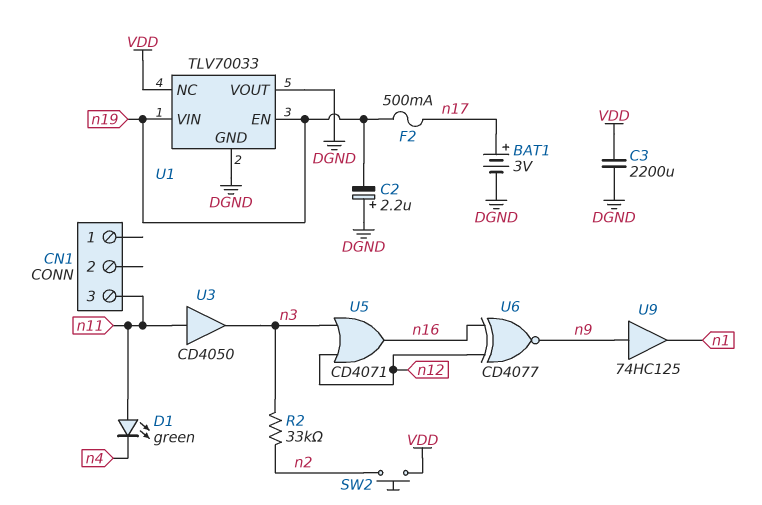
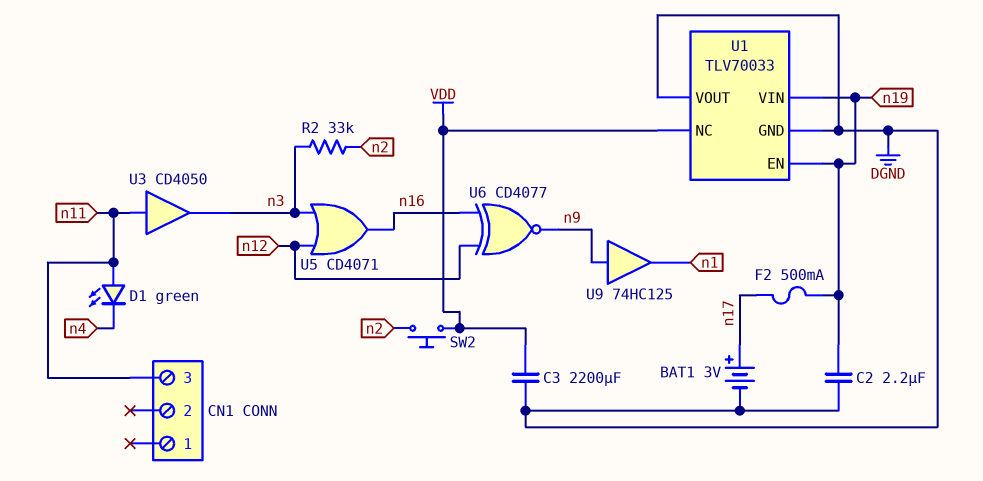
C2: 2.2uF (plus DGND, minus n19) -> 2.2uF (DGND, n19)

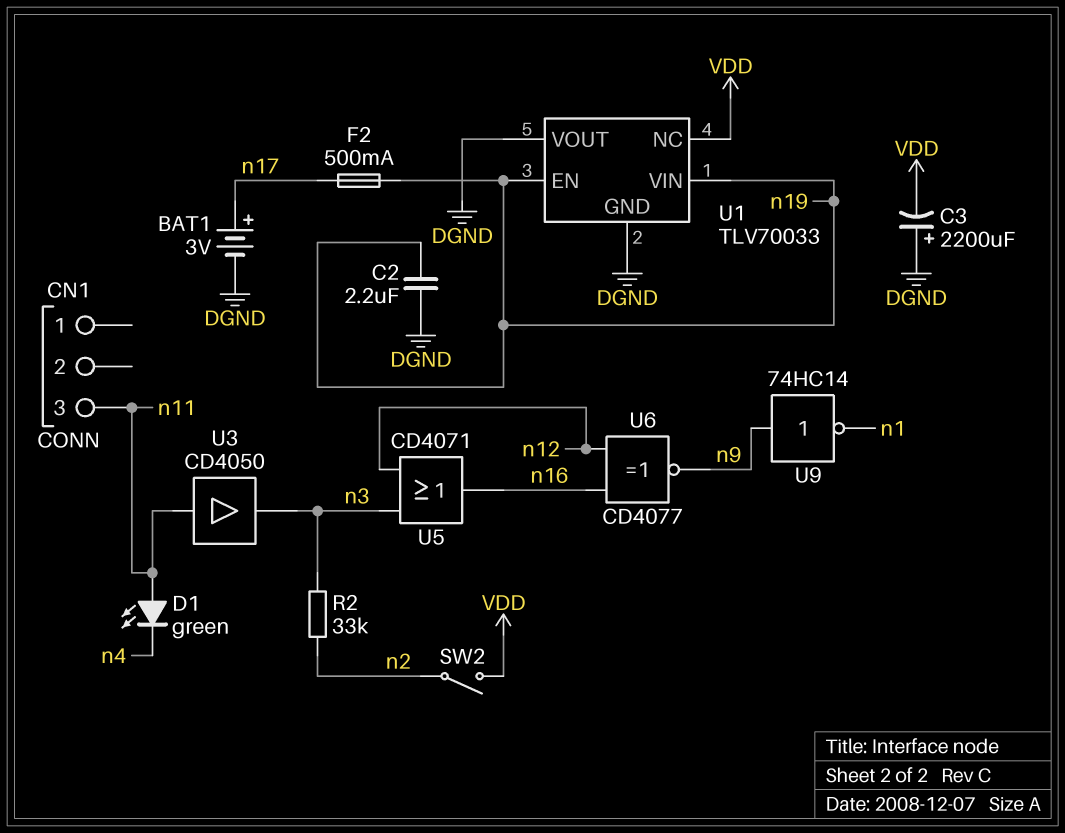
C3: 2200uF (DGND, VDD) -> 2200uF (plus DGND, minus VDD)
SW2: button (VDD, n2) -> switch (VDD, n2)
U9: buffer 74HC125 (in n9, out n1) -> NOT 74HC14 (in n9, out n1)

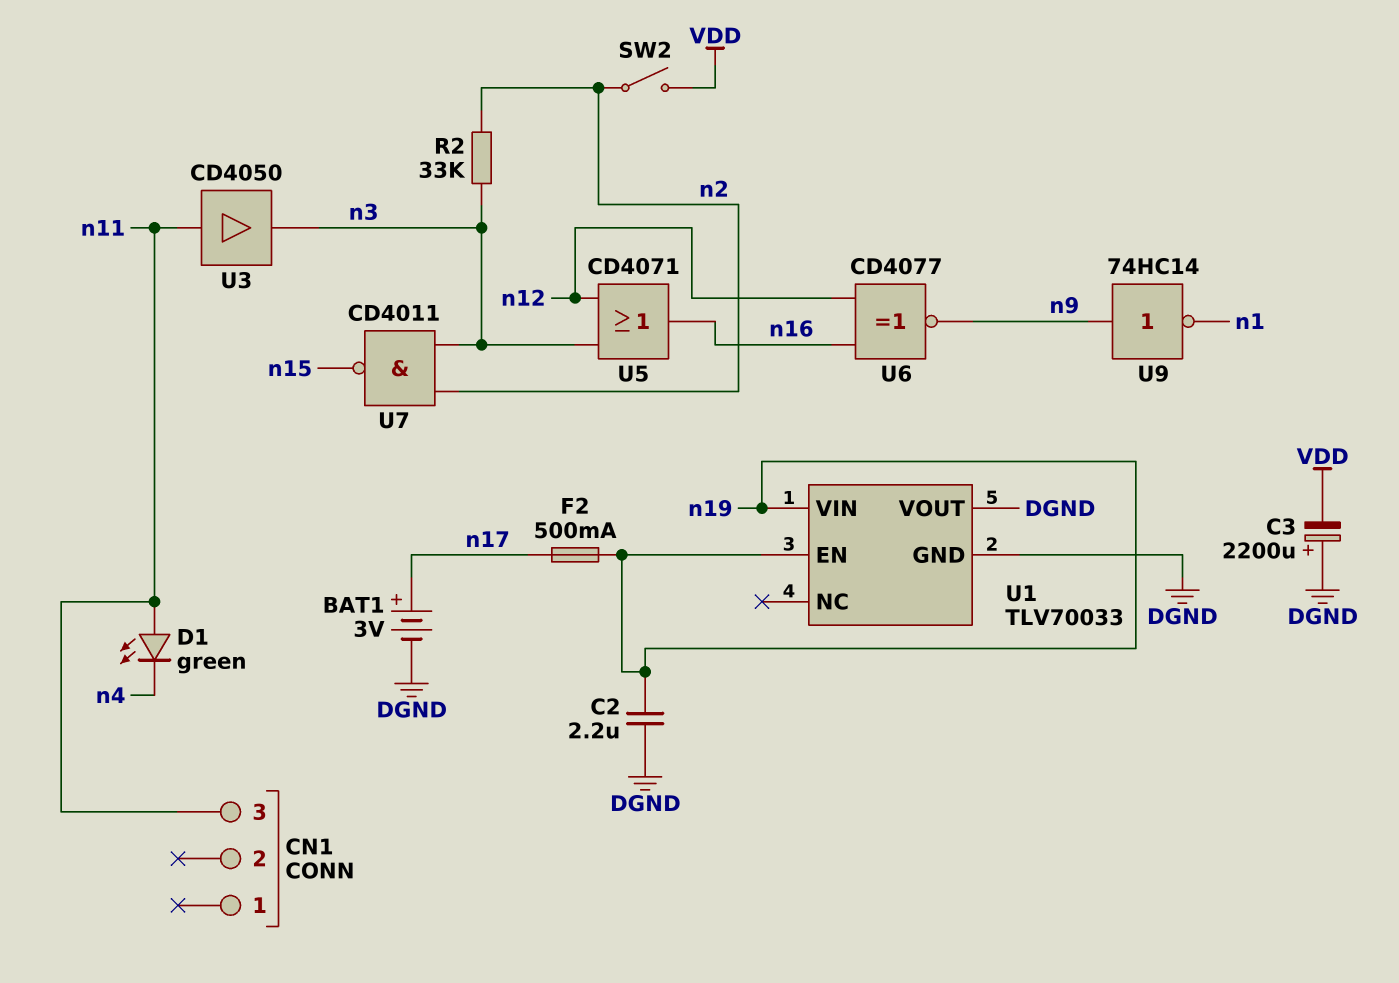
U1 pin NC: VDD -> none
U7: none -> NAND CD4011 (in n2, in n3, out n15)

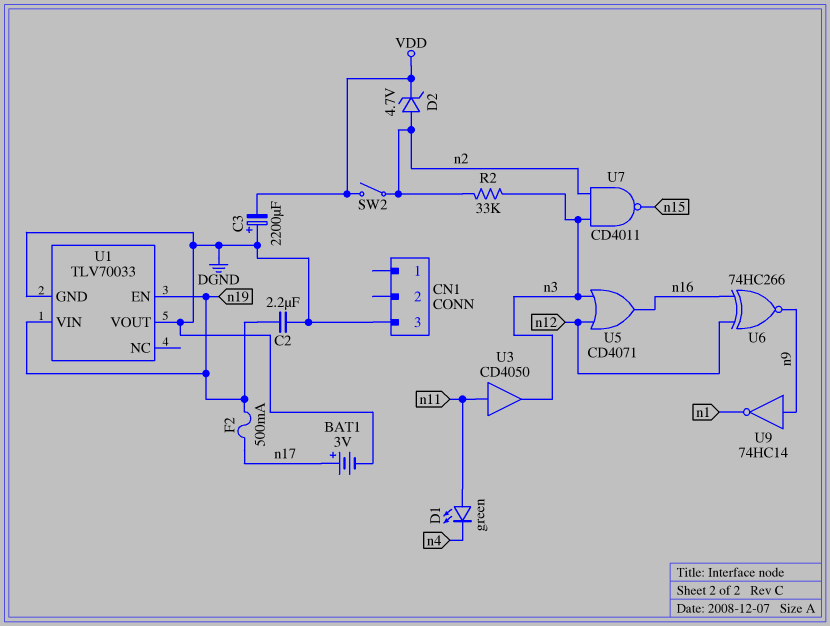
CN1 pin 3: n11 -> DGND
D2: none -> zener 4.7V (A n2, K VDD)
U6: XNOR CD4077 (in n12, in n16, out n9) -> XNOR 74HC266 (in n12, in n16, out n9)

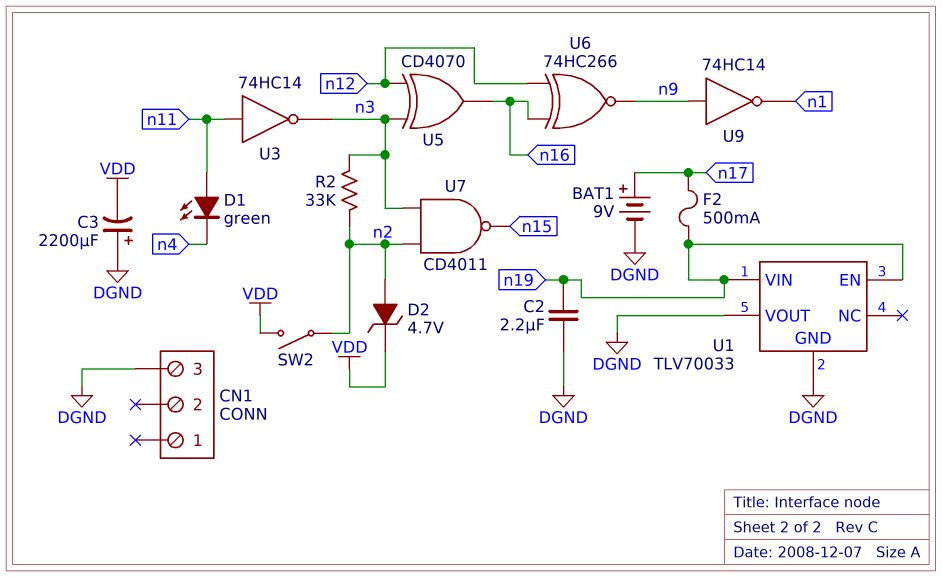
BAT1: 3V (plus n17, minus DGND) -> 9V (plus n17, minus DGND)
U3: buffer CD4050 (in n11, out n3) -> NOT 74HC14 (in n11, out n3)
U5: OR CD4071 (in n3, in n12, out n16) -> XOR CD4070 (in n3, in n12, out n16)

